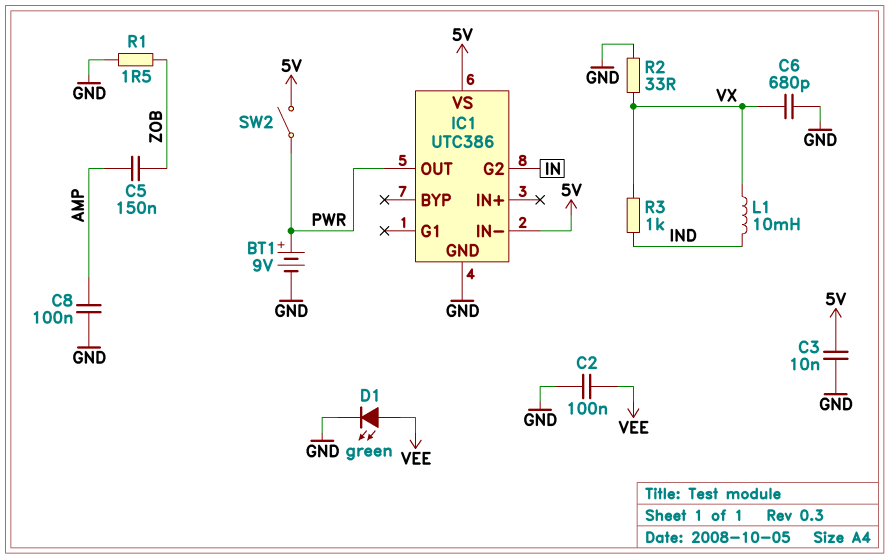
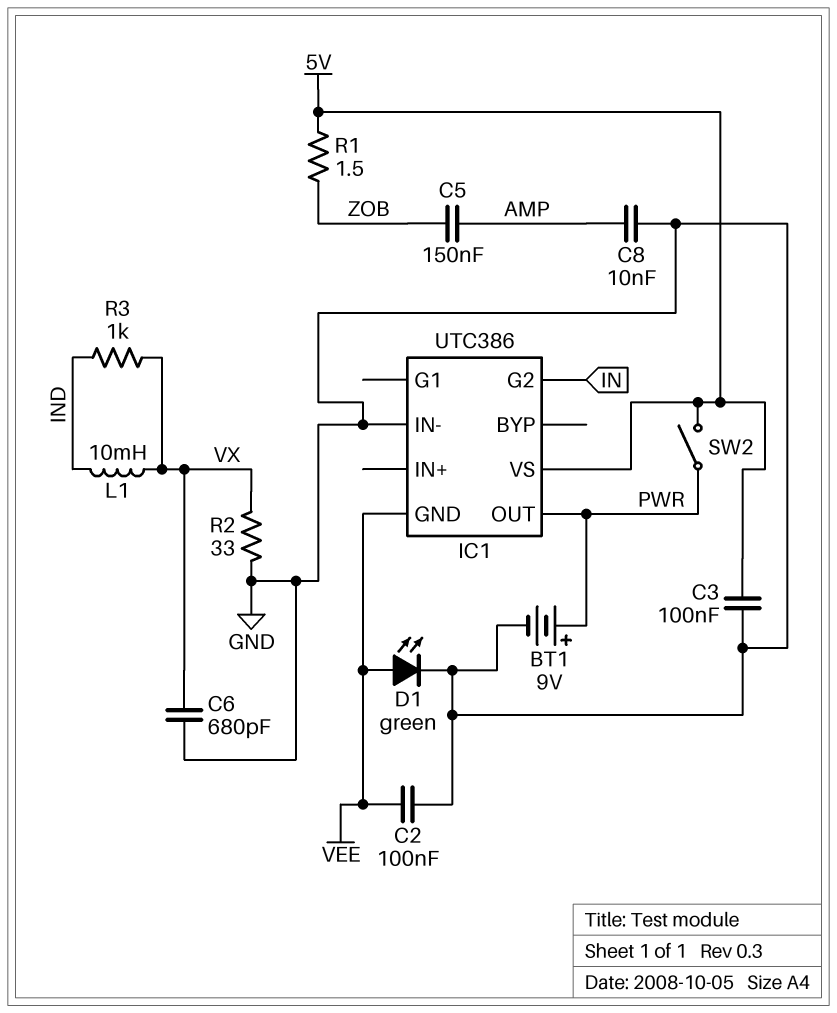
C3: 10nF (5V, GND) -> 100nF (5V, GND)
C8: 100nF (AMP, GND) -> 10nF (AMP, GND)
IC1 pin GND: GND -> VEE
IC1 pin IN-: 5V -> GND
R1: 1.5 (GND, ZOB) -> 1.5 (5V, ZOB)

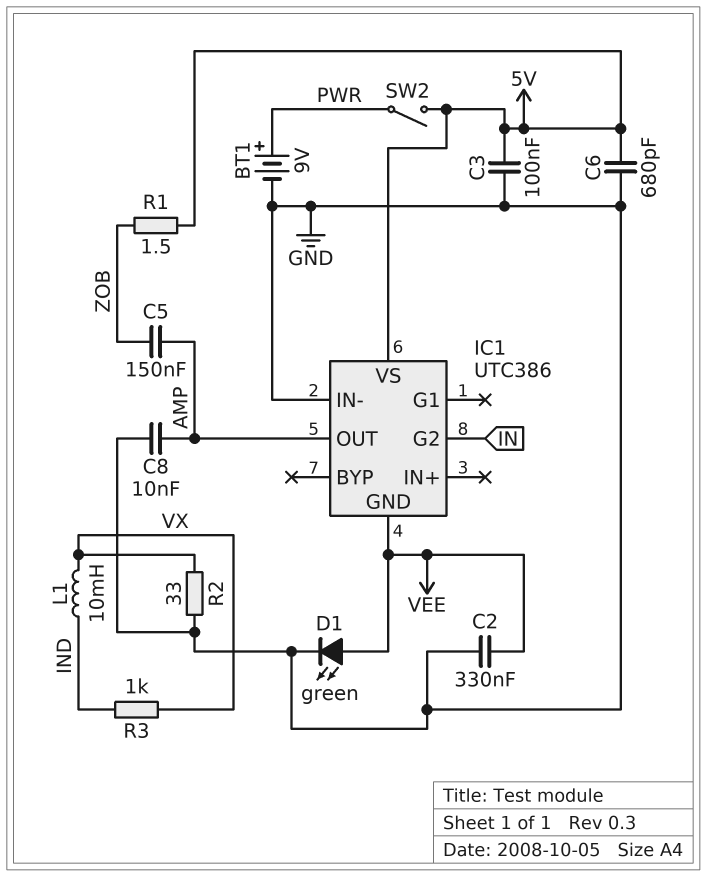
C2: 100nF (GND, VEE) -> 330nF (GND, VEE)
C6: 680pF (GND, VX) -> 680pF (5V, GND)
IC1 pin OUT: PWR -> AMP

